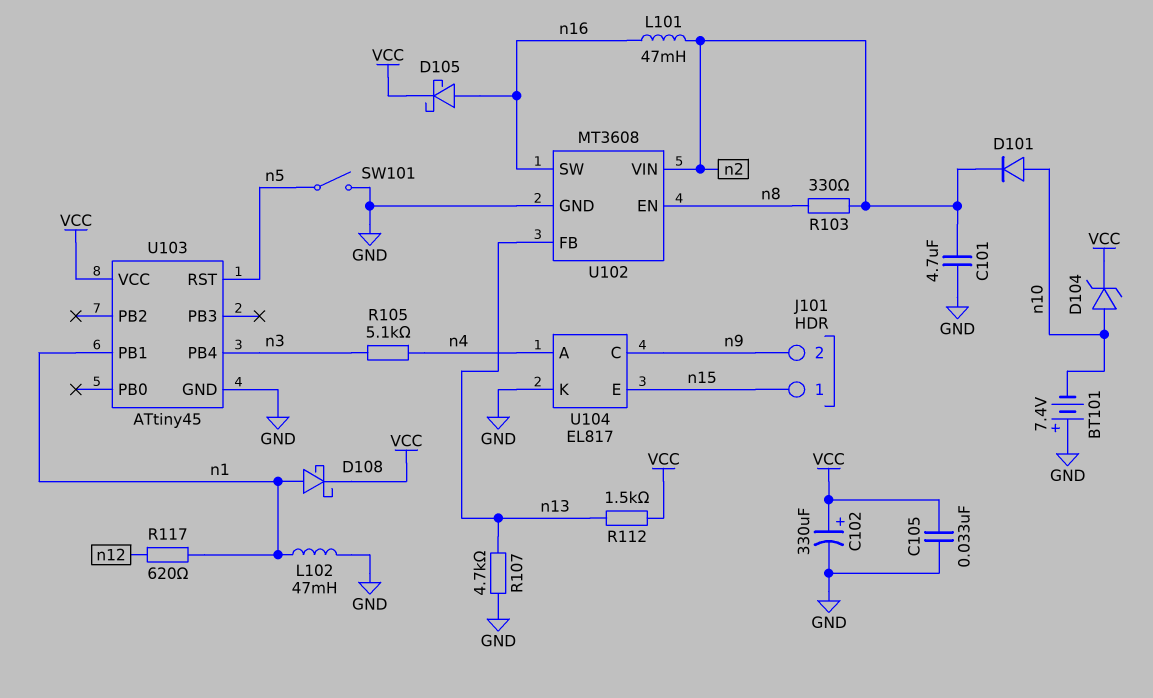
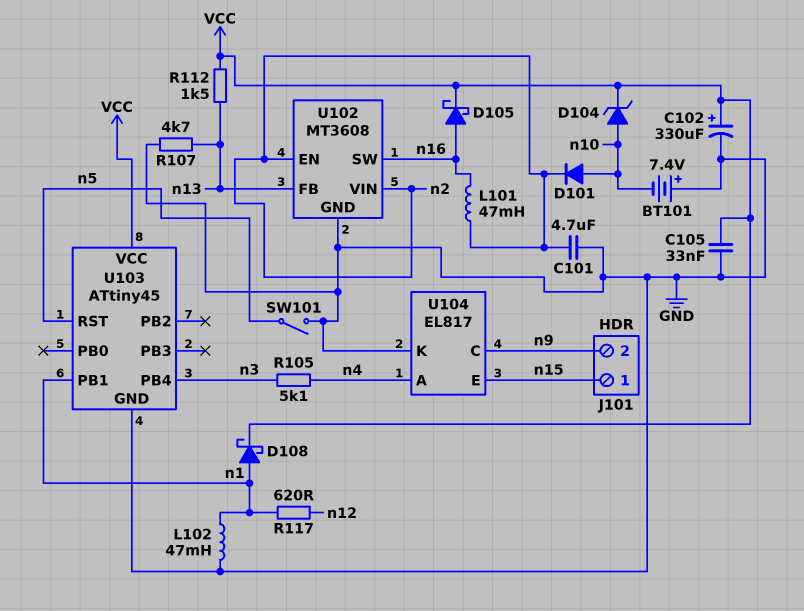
R103: 330 (n2, n8) -> none
U102 pin EN: n8 -> n2

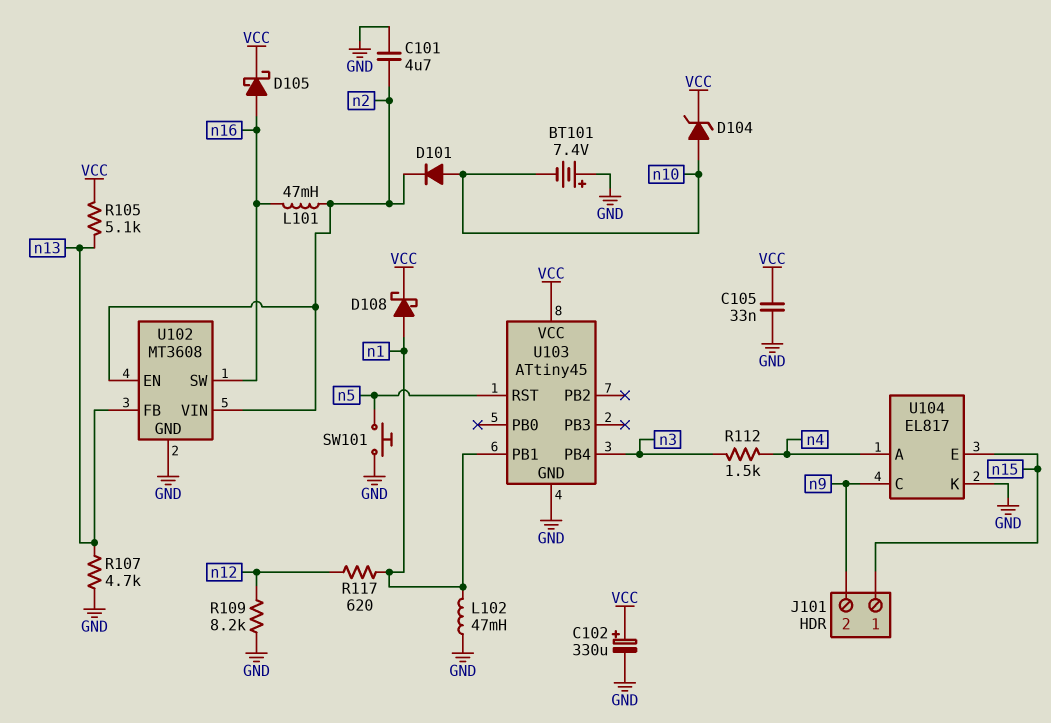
R105: 5.1k (n3, n4) -> 5.1k (VCC, n13)
R109: none -> 8.2k (GND, n12)
R112: 1.5k (VCC, n13) -> 1.5k (n3, n4)
SW101: switch (GND, n5) -> button (GND, n5)

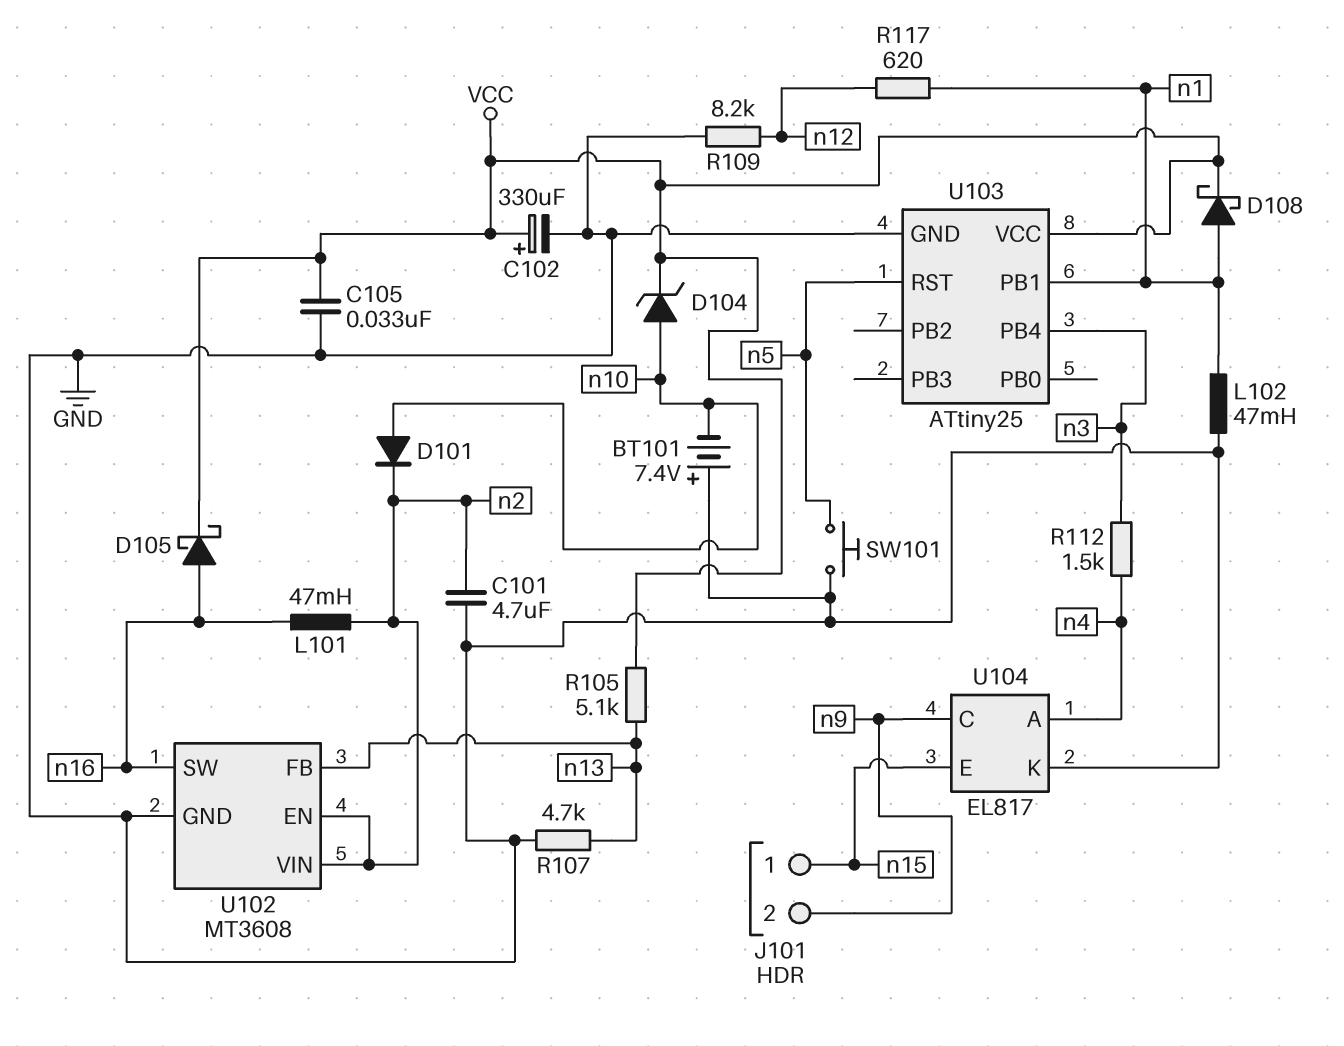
U103: ATtiny45 -> ATtiny25

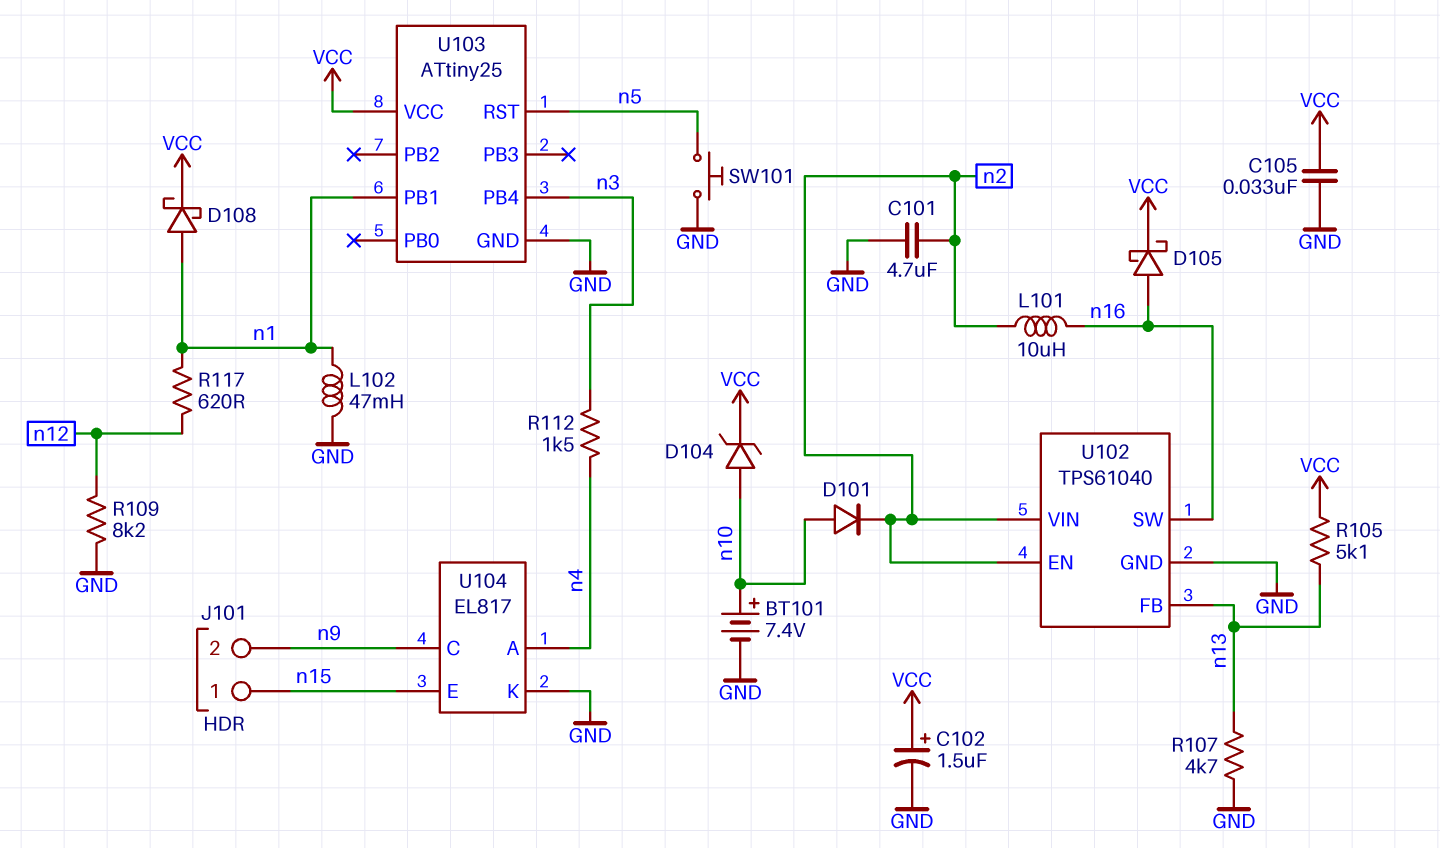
BT101: 7.4V (plus GND, minus n10) -> 7.4V (plus n10, minus GND)
C102: 330uF (plus VCC, minus GND) -> 1.5uF (plus VCC, minus GND)
L101: 47mH (n2, n16) -> 10uH (n2, n16)
U102: MT3608 -> TPS61040

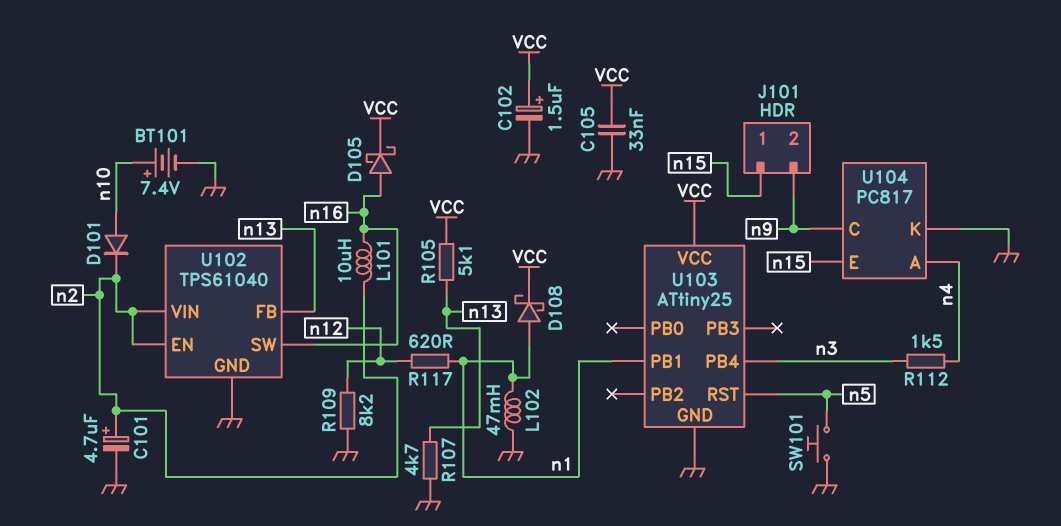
C101: 4.7uF (GND, n2) -> 4.7uF (plus n2, minus GND)
D104: zener (A n10, K VCC) -> none
U104: EL817 -> PC817

